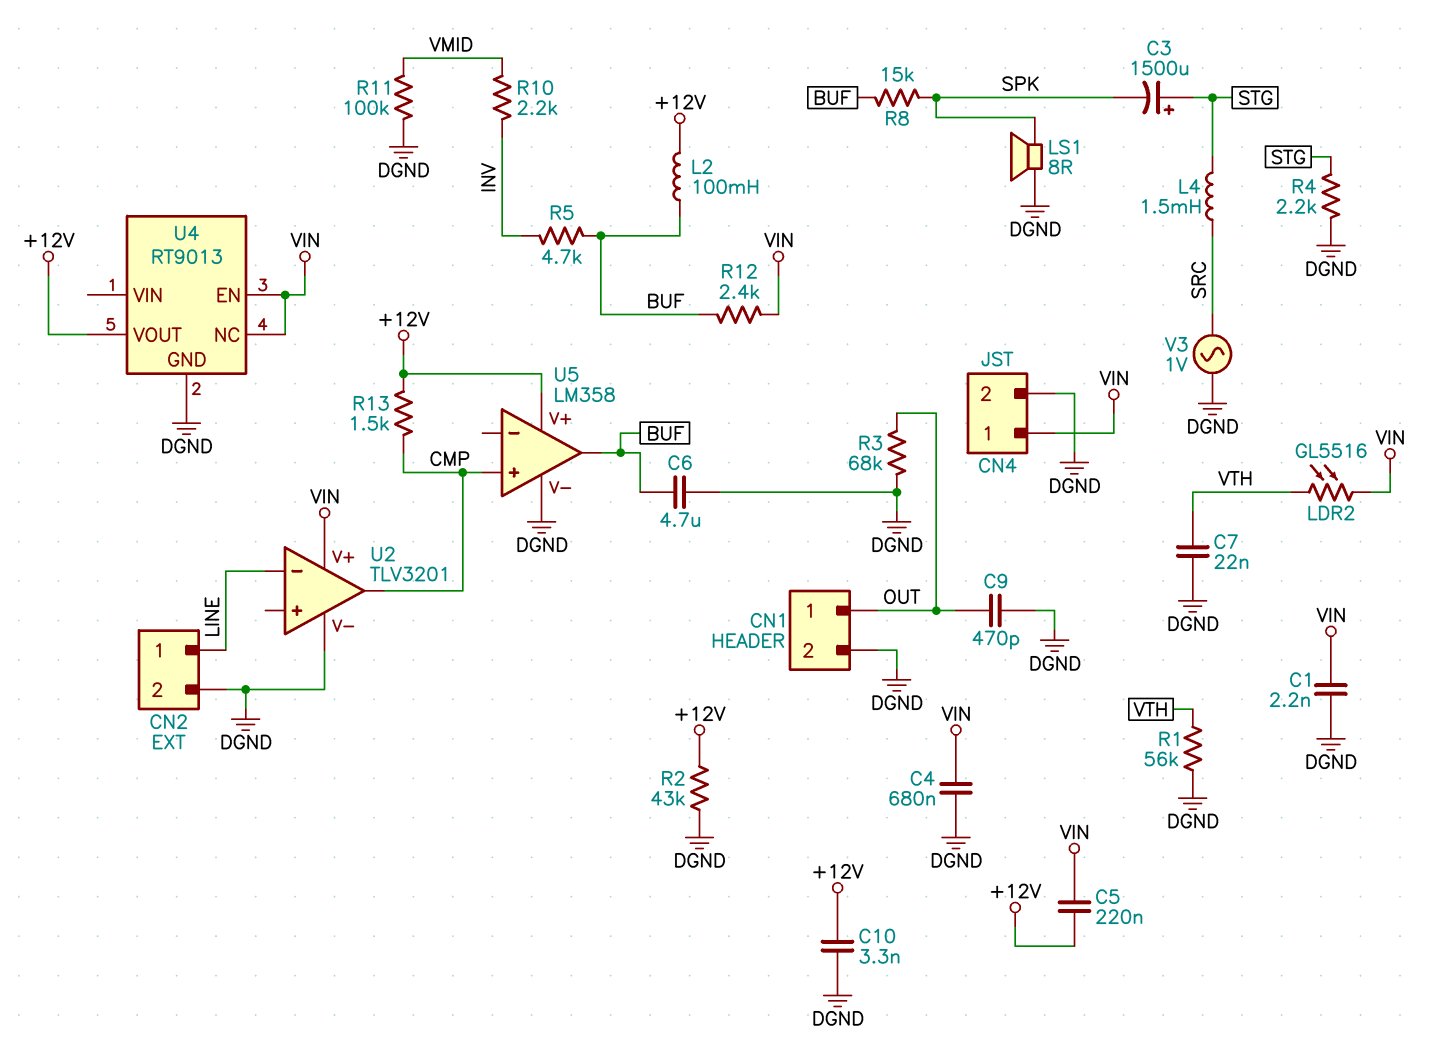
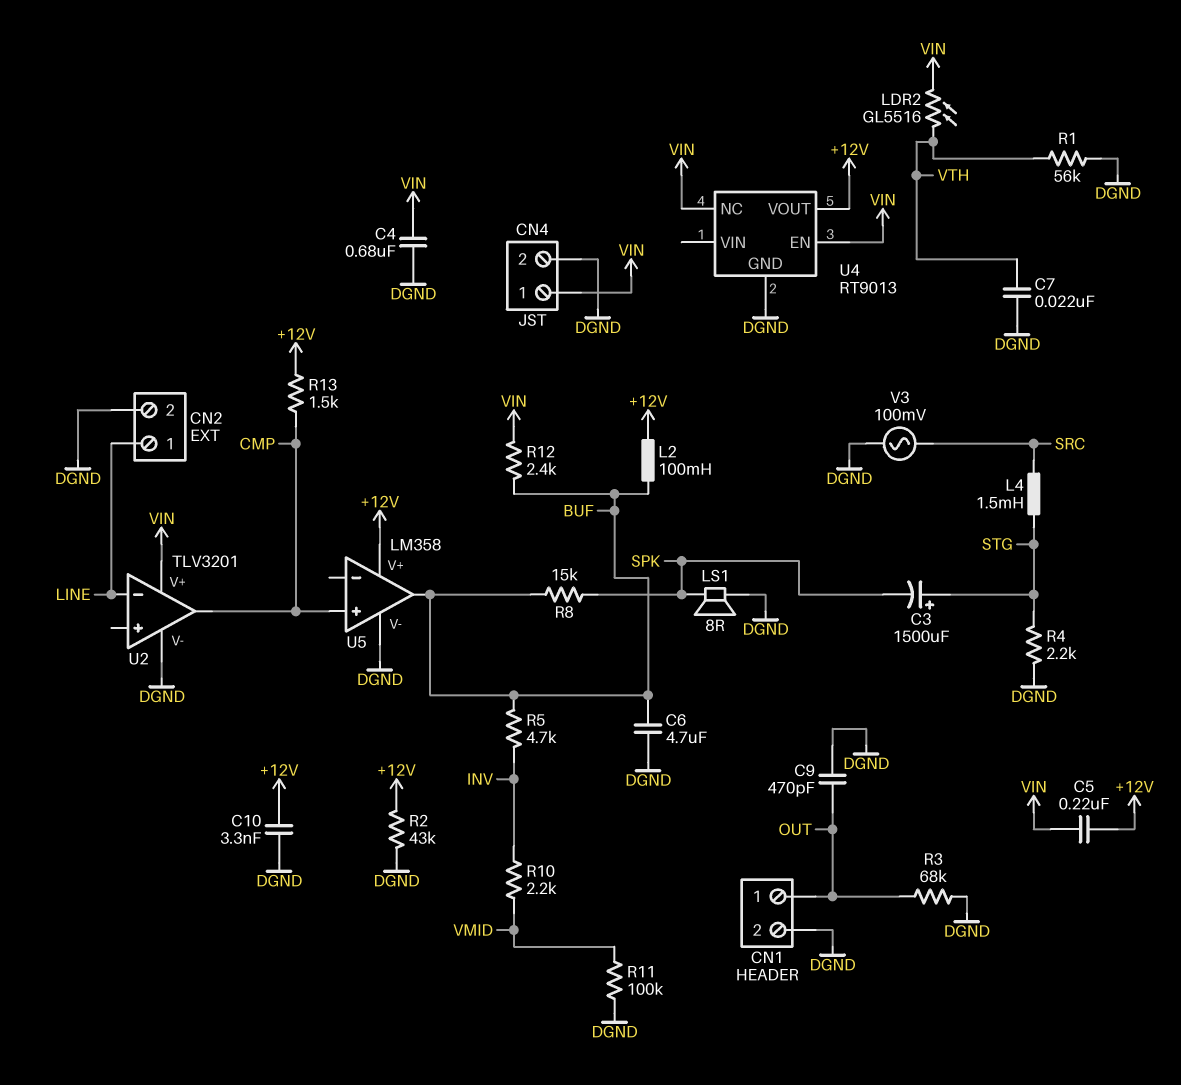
C1: 2.2nF (DGND, VIN) -> none
V3: AC 1V (DGND, SRC) -> AC 100mV (DGND, SRC)

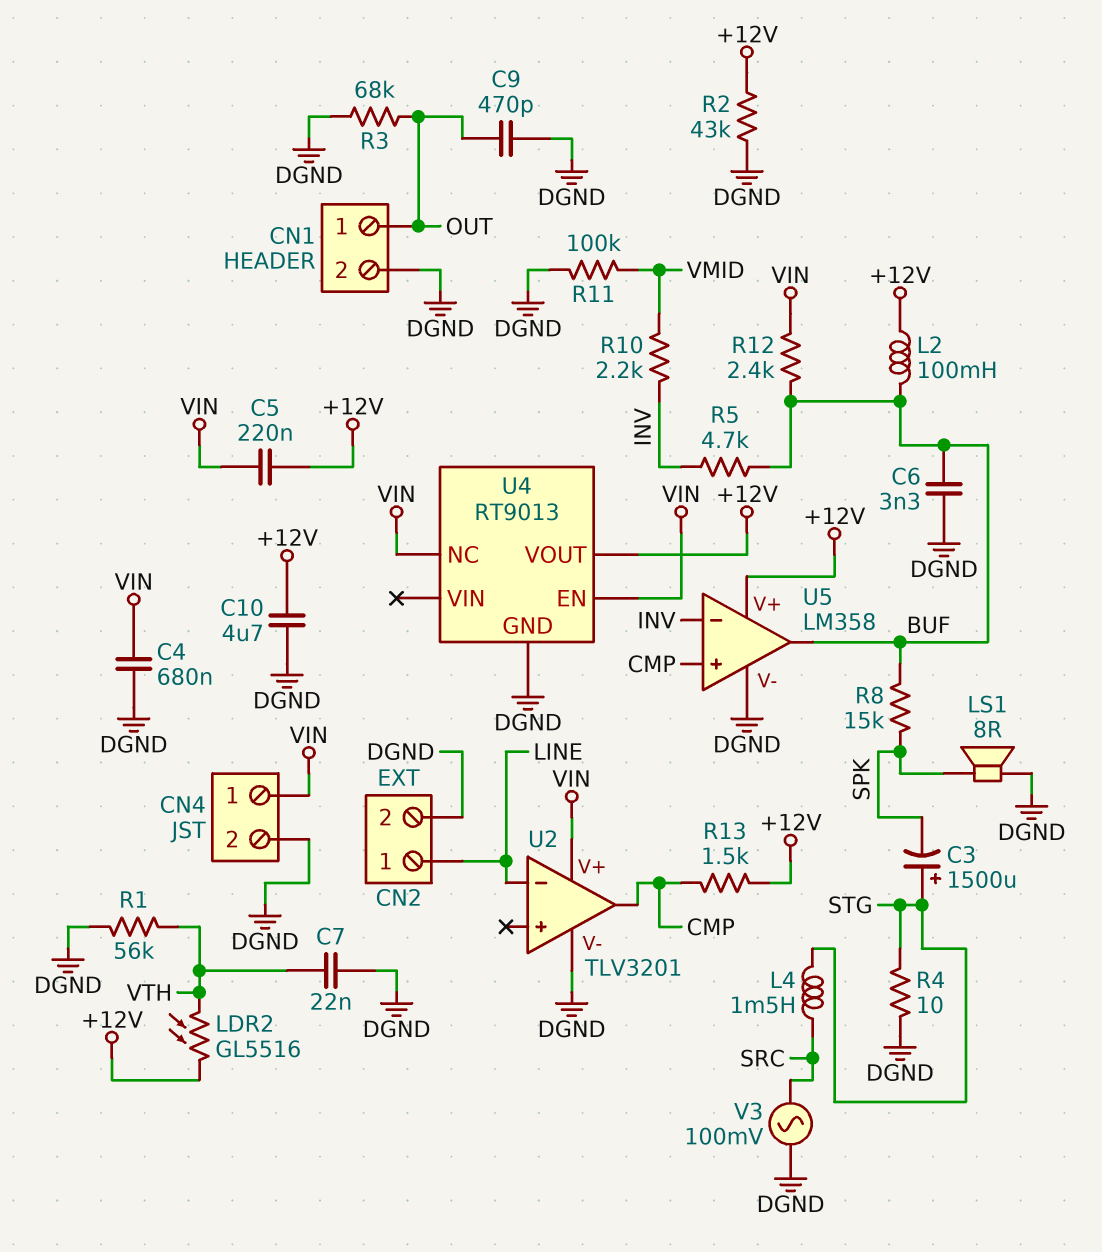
C6: 4.7uF (BUF, DGND) -> 3.3nF (BUF, DGND)
C10: 3.3nF (+12V, DGND) -> 4.7uF (+12V, DGND)
LDR2: GL5516 (VIN, VTH) -> GL5516 (+12V, VTH)
R4: 2.2k (DGND, STG) -> 10 (DGND, STG)
U5 pin in-: none -> INV

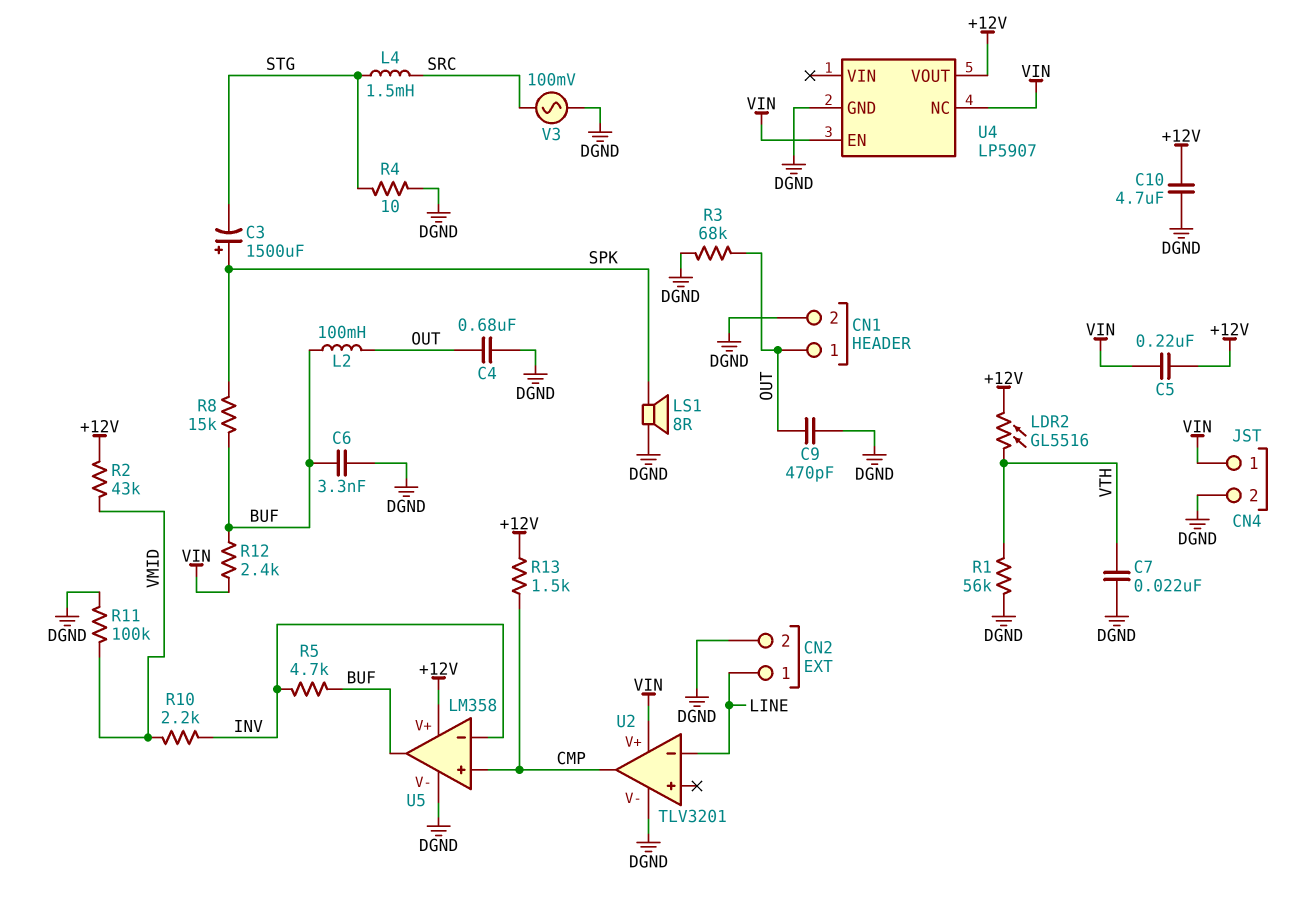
C3: 1500uF (plus STG, minus SPK) -> 1500uF (plus SPK, minus STG)
C4: 680nF (DGND, VIN) -> 680nF (DGND, OUT)
L2: 100mH (+12V, BUF) -> 100mH (BUF, OUT)
R2: 43k (+12V, DGND) -> 43k (+12V, VMID)
U4: RT9013 -> LP5907

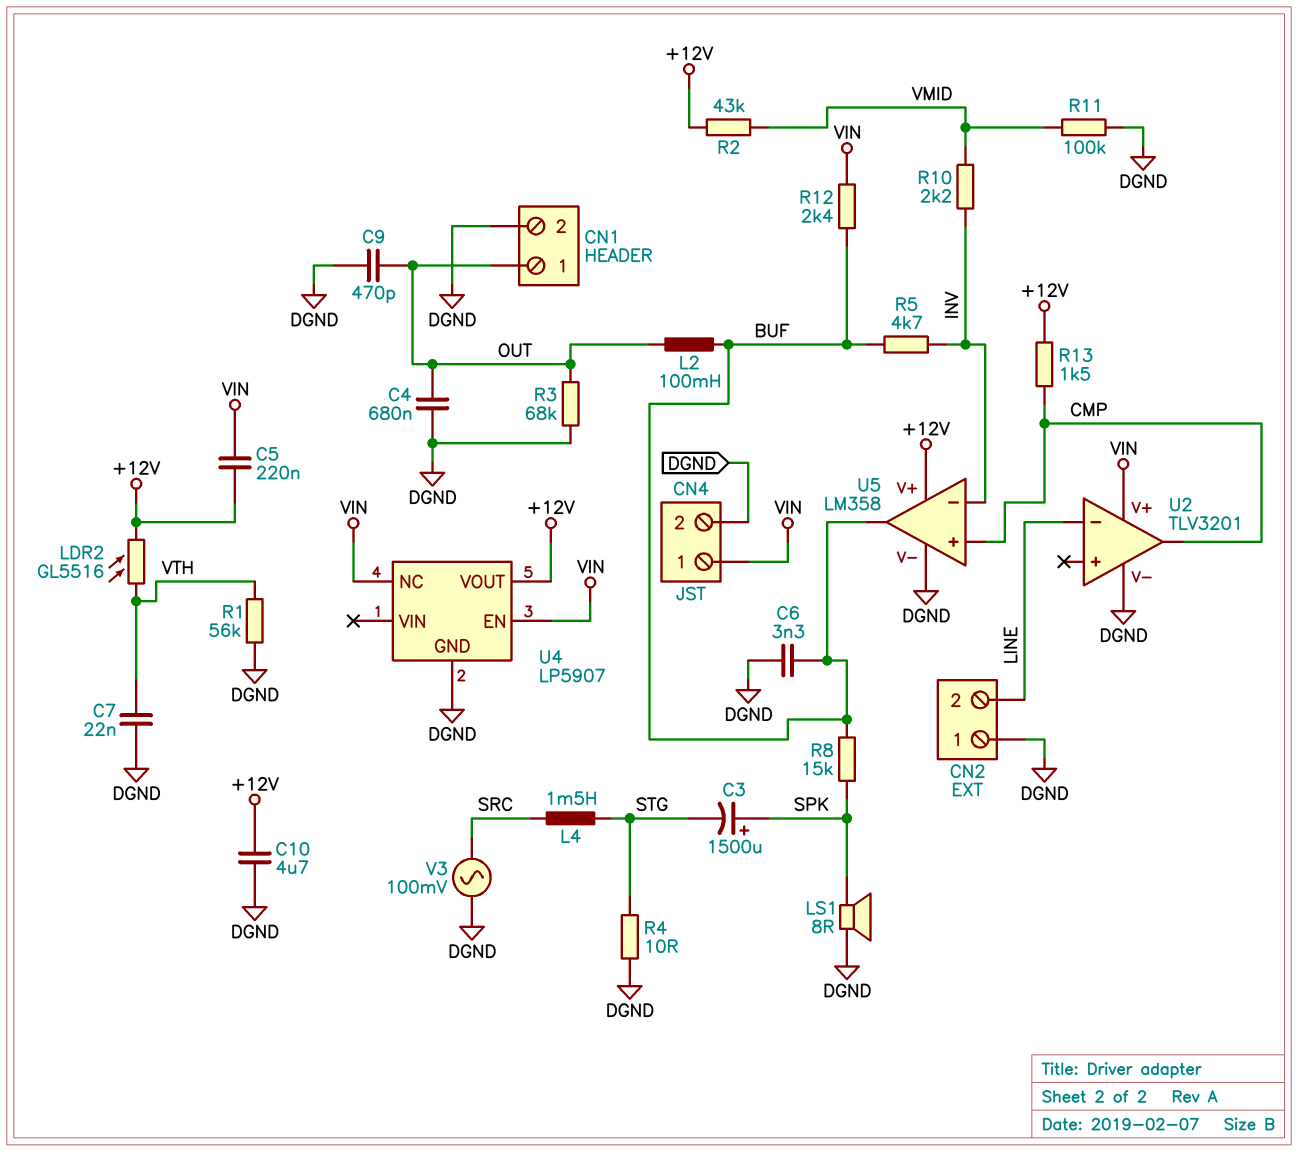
CN2 pin 1: LINE -> DGND
CN2 pin 2: DGND -> LINE

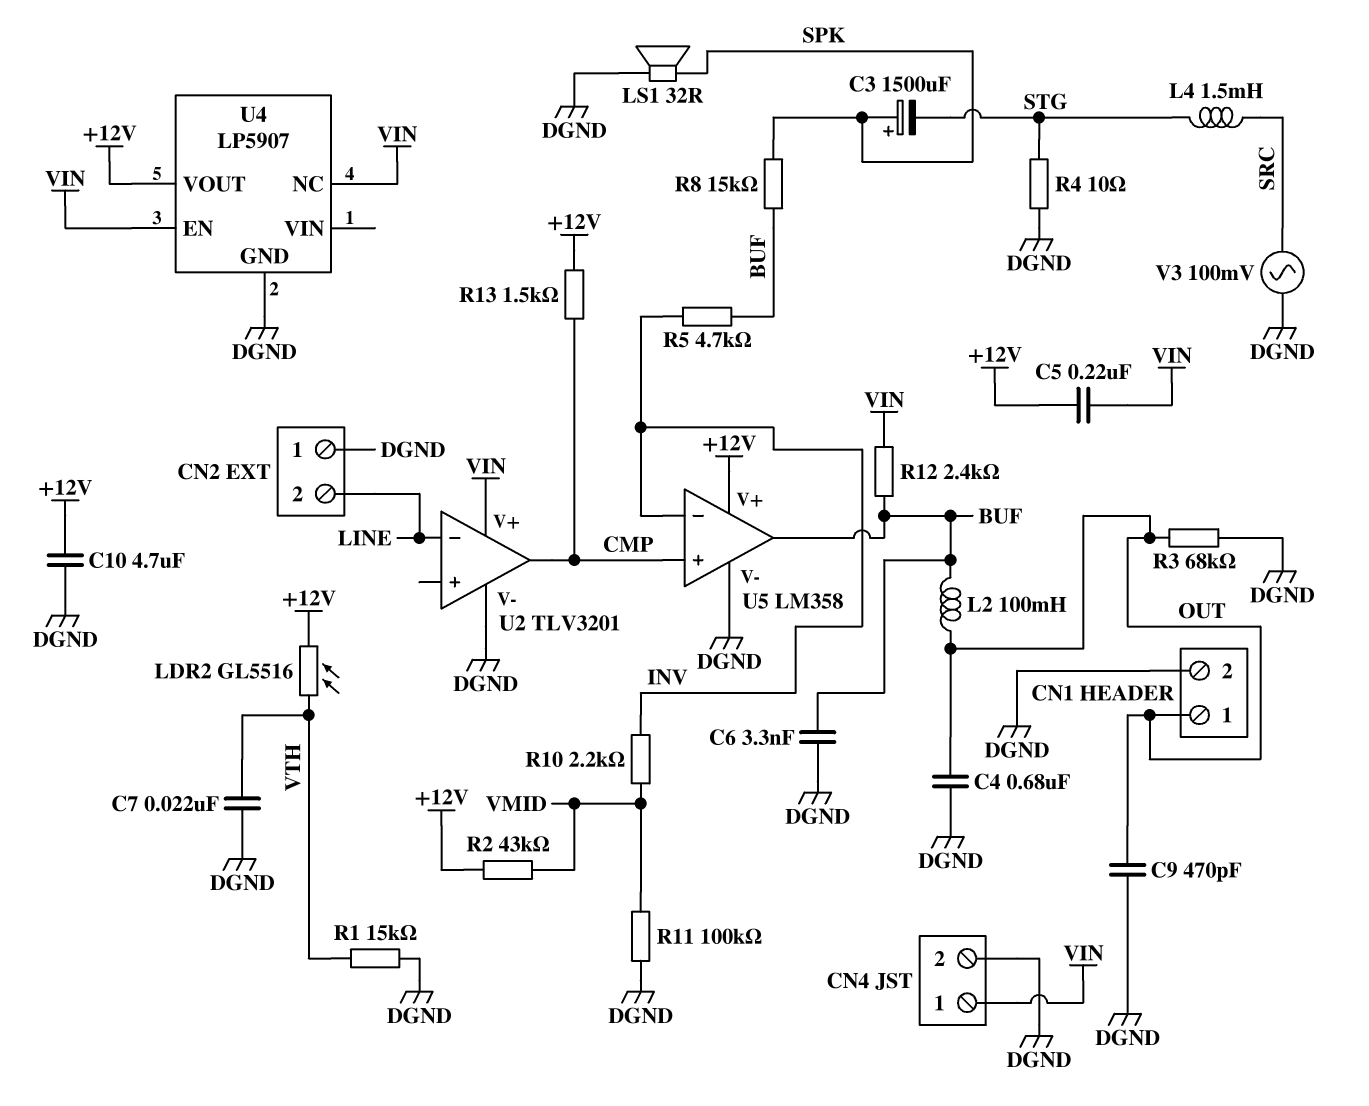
LS1: speaker 8R (DGND, SPK) -> speaker 32R (DGND, SPK)
R1: 56k (DGND, VTH) -> 15k (DGND, VTH)

